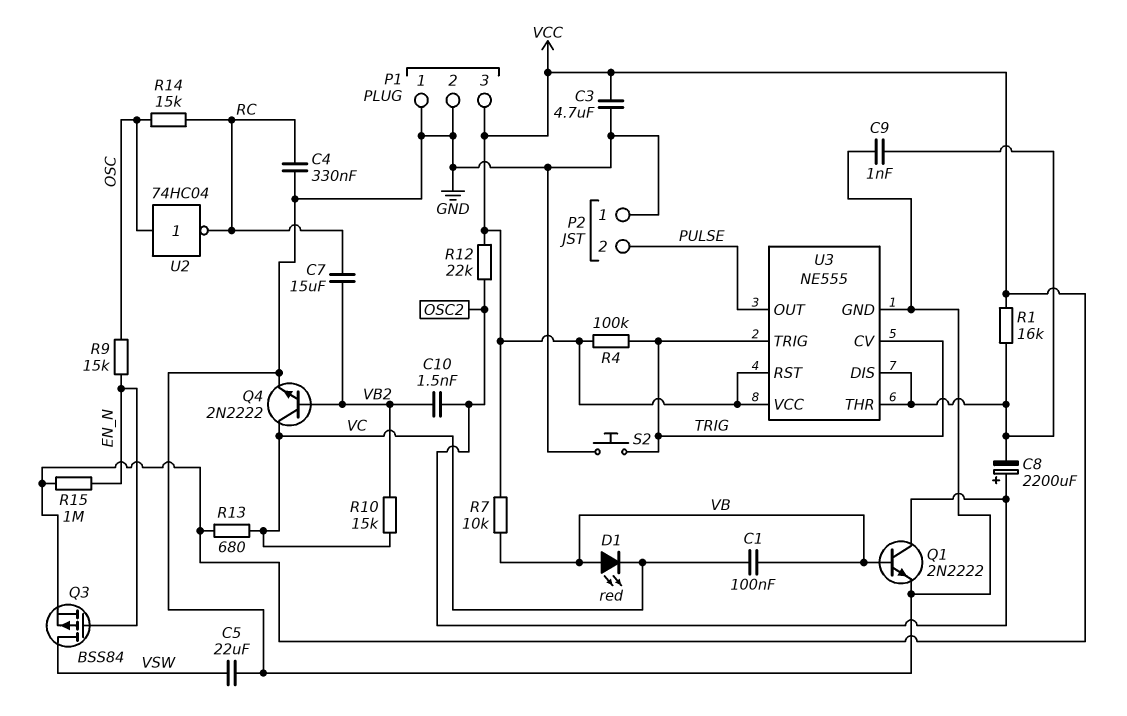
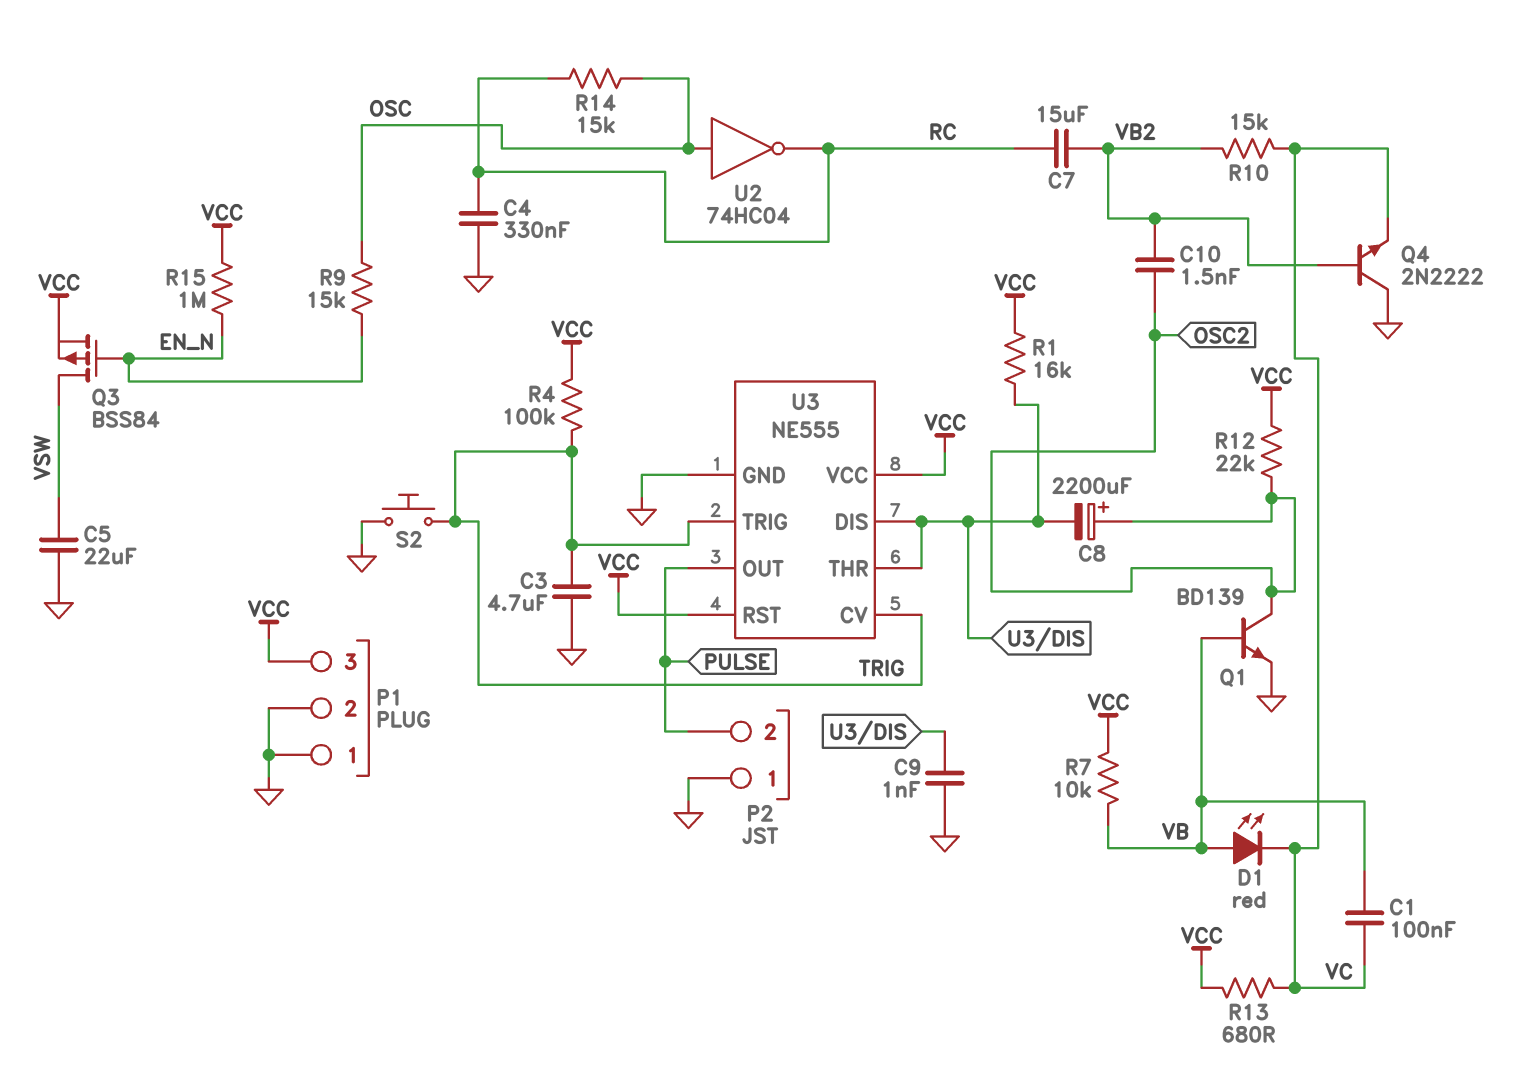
C3: 4.7uF (GND, VCC) -> 4.7uF (GND, TRIG)
Q1: NPN 2N2222 (B VB, C OSC2, E GND) -> NPN BD139 (B VB, C OSC2, E GND)
Q4: NPN 2N2222 (B VB2, C VC, E GND) -> NPN 2N2222 (B VB2, C GND, E VC)

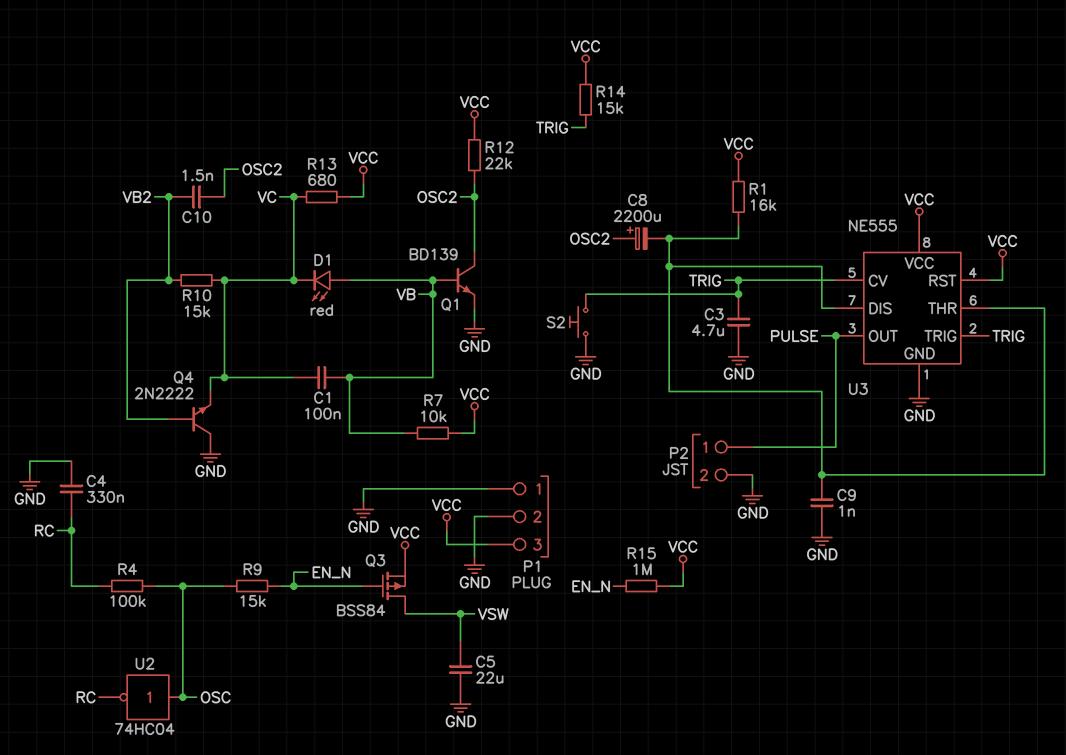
C7: 15uF (RC, VB2) -> none
P2 pin 1: GND -> PULSE
P2 pin 2: PULSE -> GND
R4: 100k (TRIG, VCC) -> 100k (OSC, RC)
R14: 15k (OSC, RC) -> 15k (TRIG, VCC)

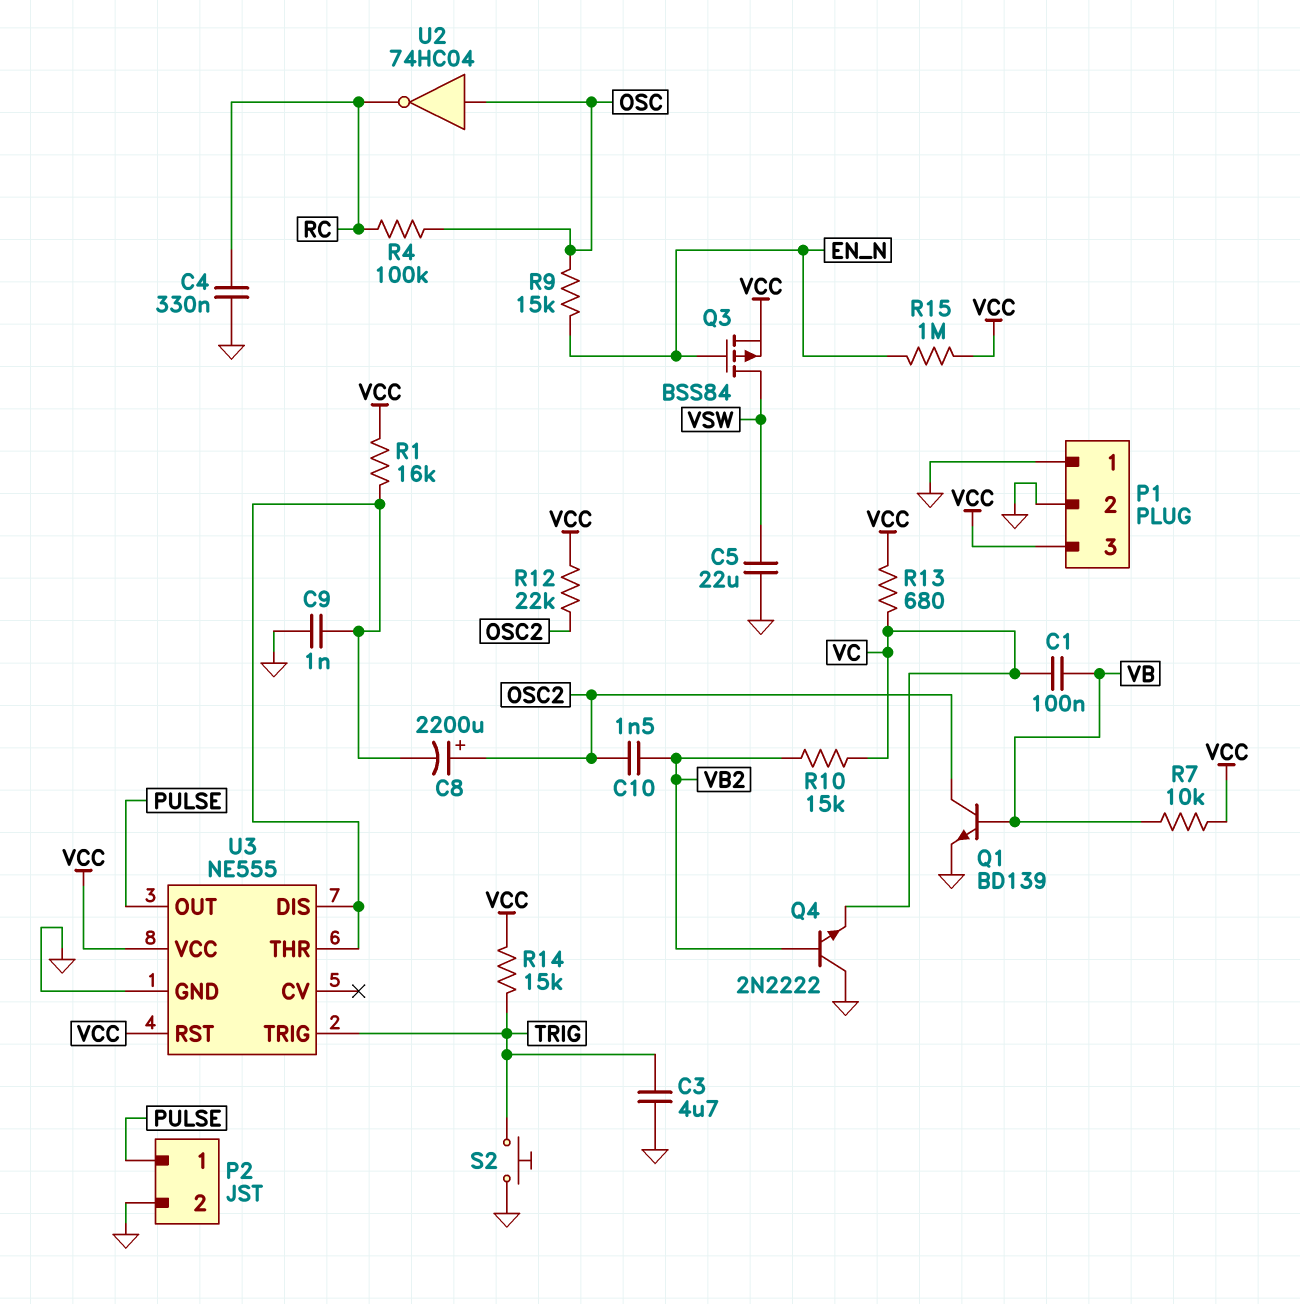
D1: LED red (A VB, K VC) -> none
U3 pin CV: TRIG -> none

